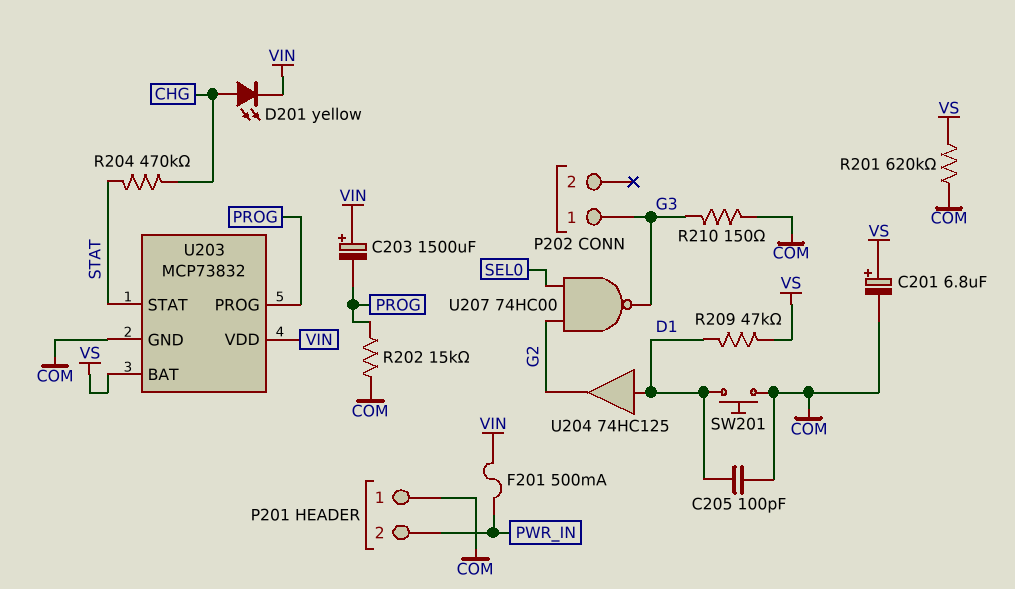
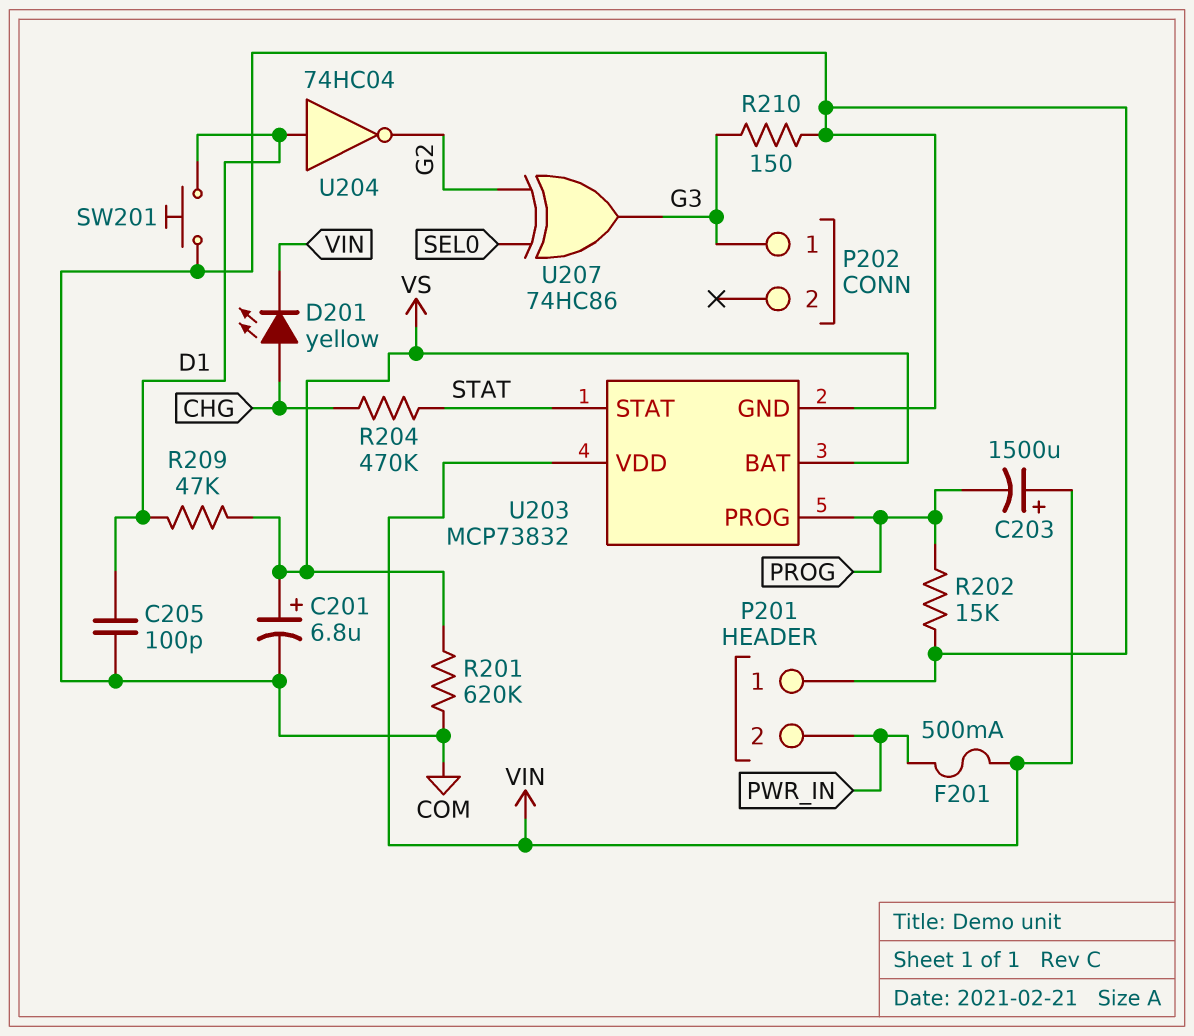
U204: buffer 74HC125 (in D1, out G2) -> NOT 74HC04 (in D1, out G2)
U207: NAND 74HC00 (in G2, in SEL0, out G3) -> XOR 74HC86 (in G2, in SEL0, out G3)

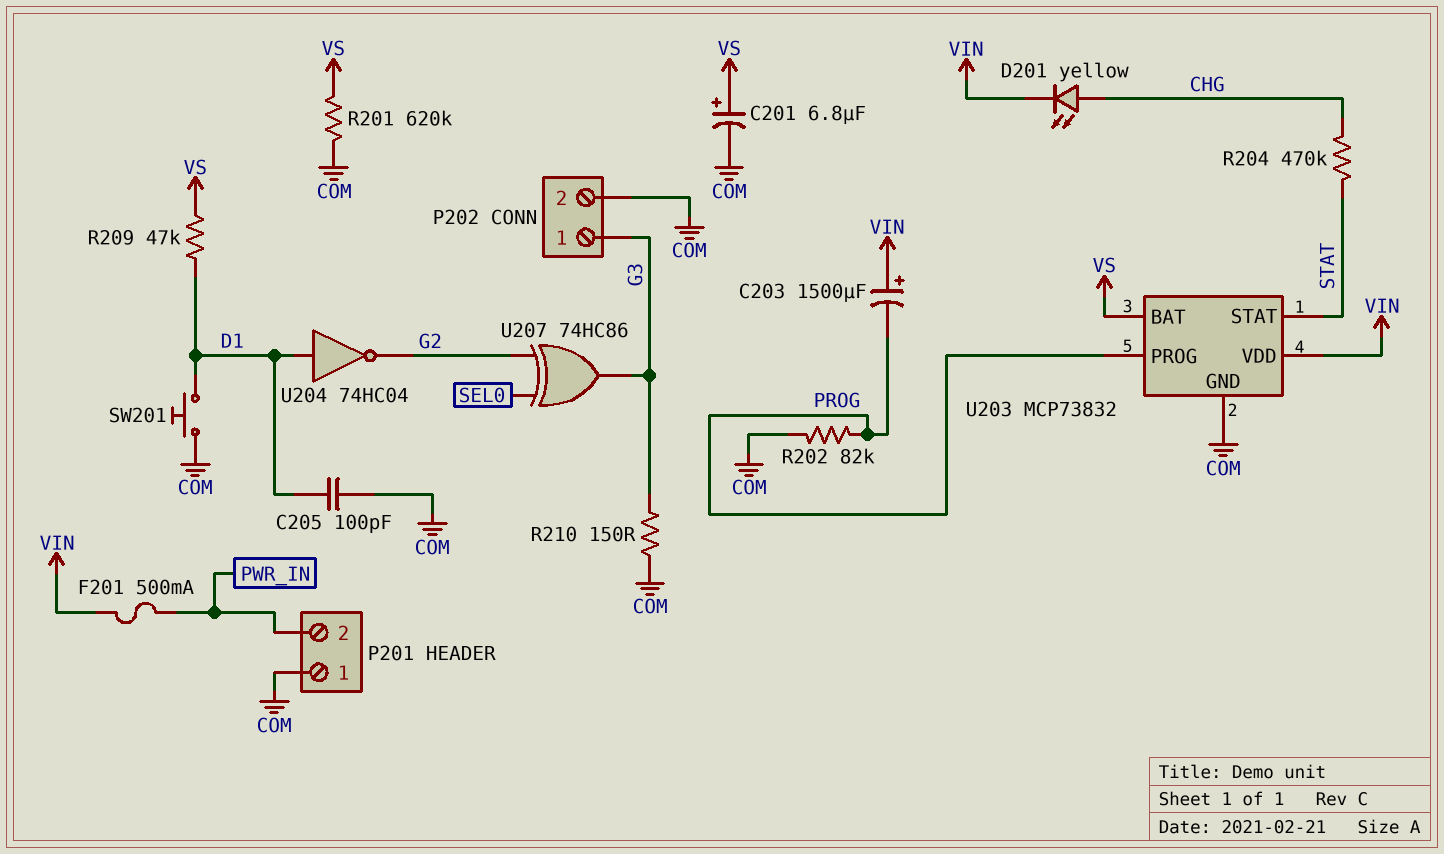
P202 pin 2: none -> COM
R202: 15k (COM, PROG) -> 82k (COM, PROG)

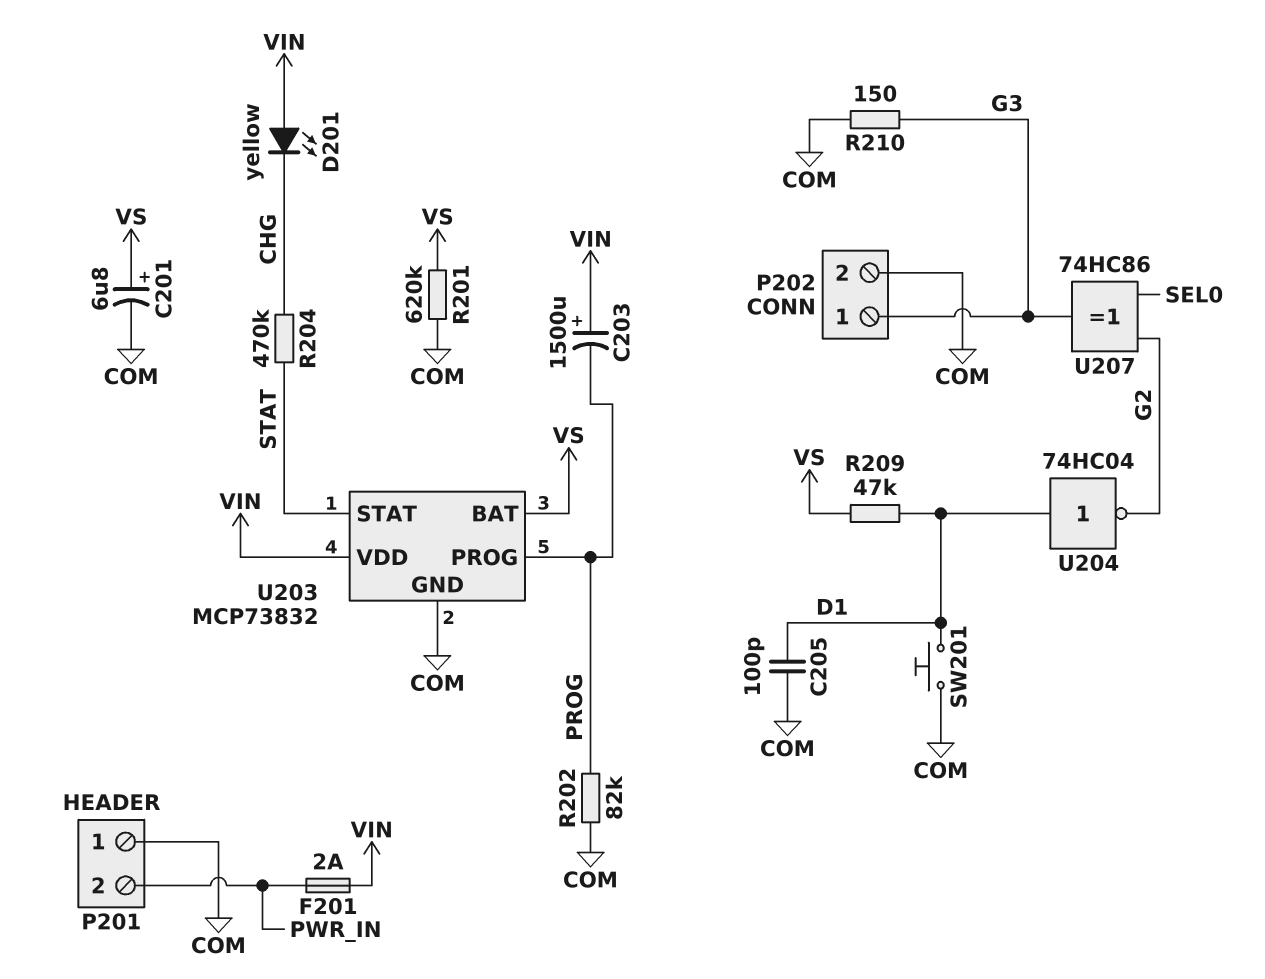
D201: LED yellow (A CHG, K VIN) -> LED yellow (A VIN, K CHG)
F201: 500mA (PWR_IN, VIN) -> 2A (PWR_IN, VIN)

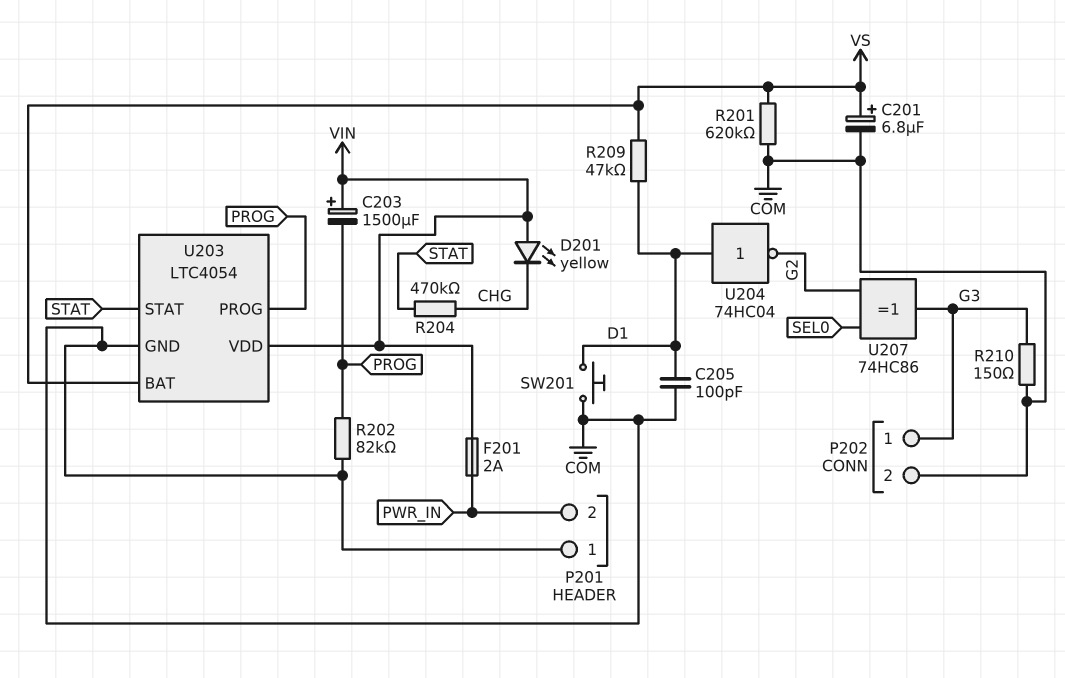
U203: MCP73832 -> LTC4054

